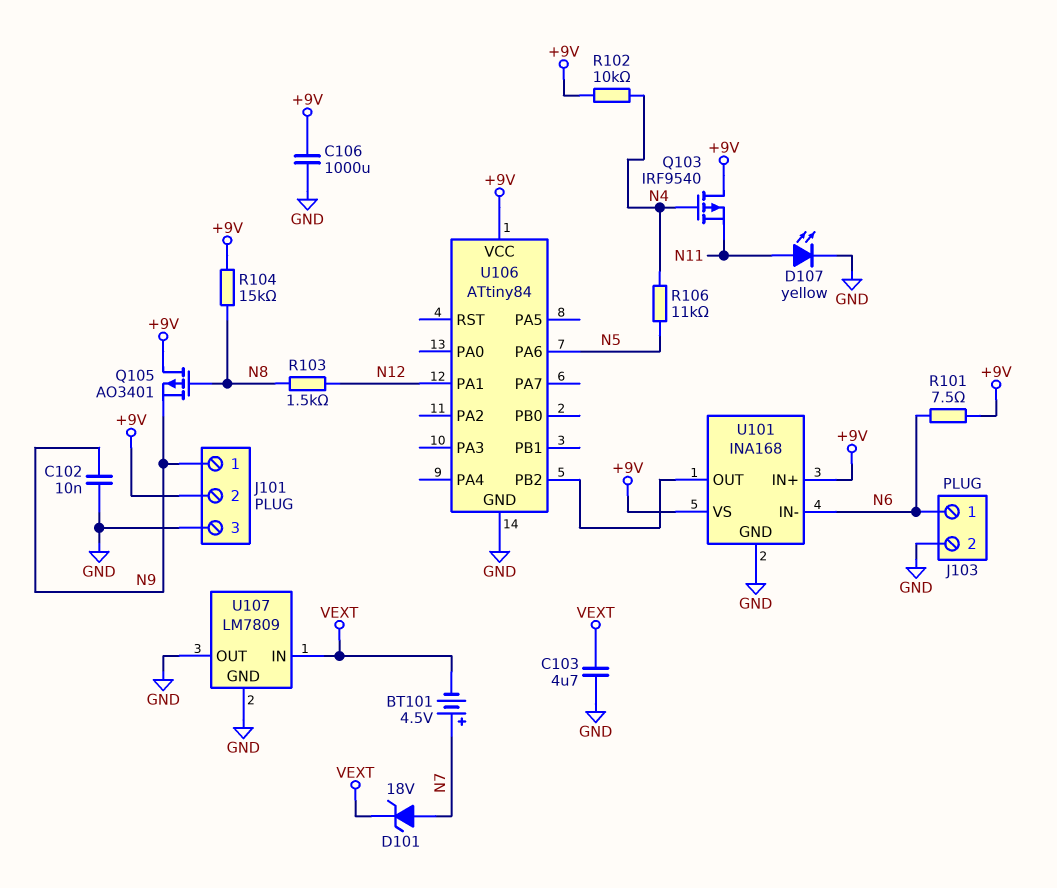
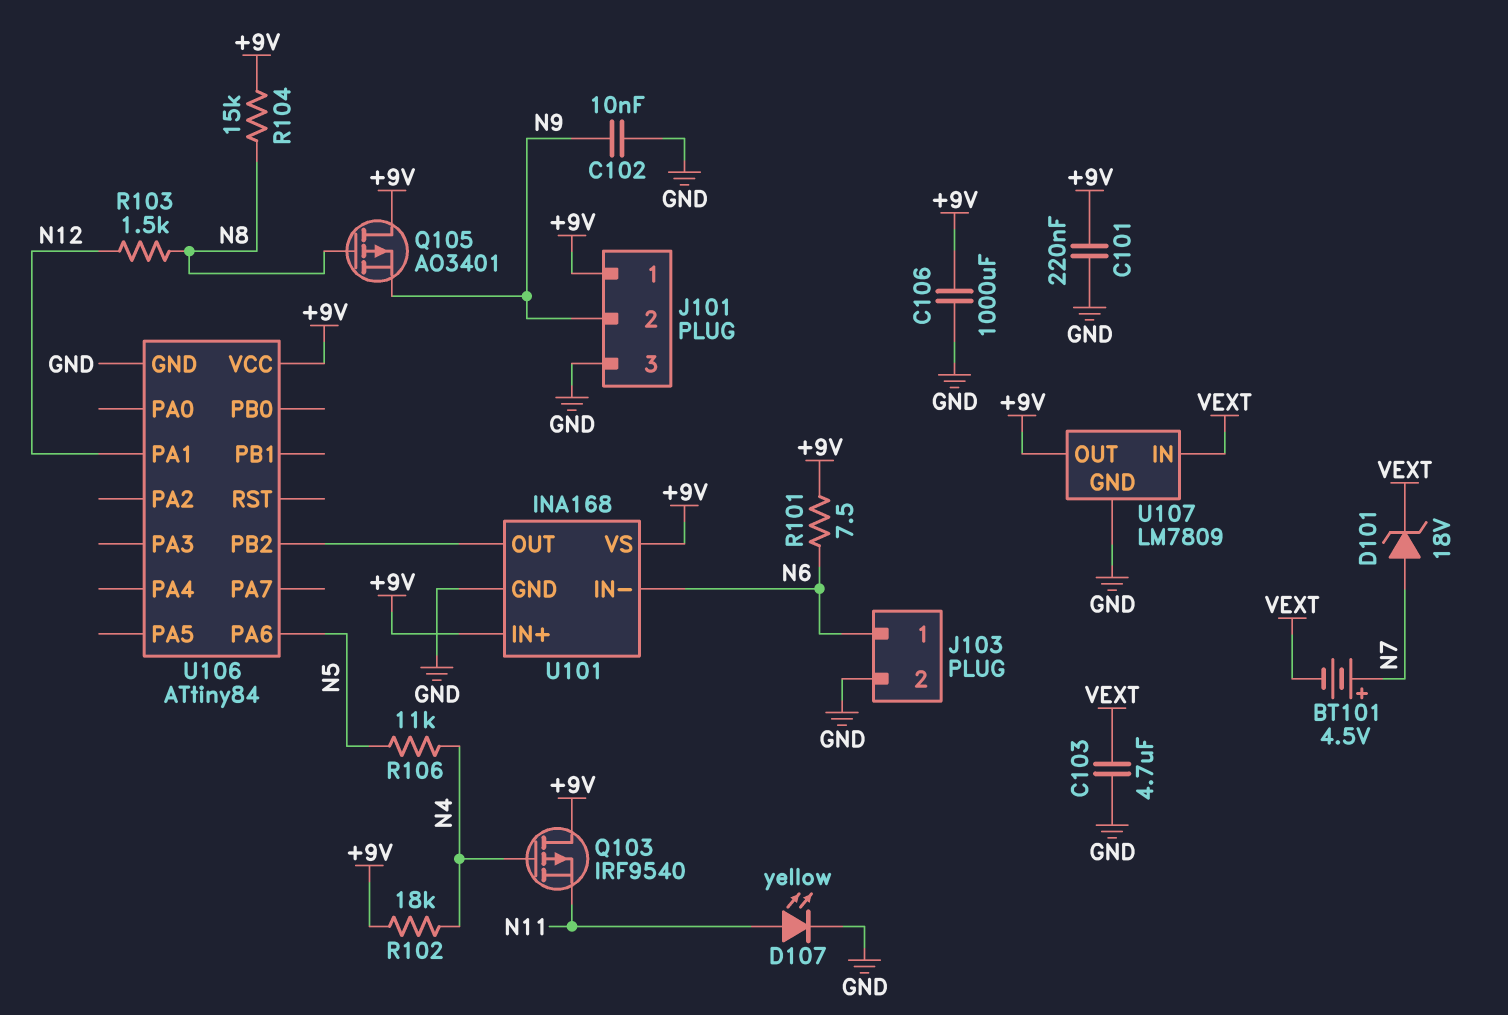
C101: none -> 220nF (+9V, GND)
J101 pin 1: N9 -> +9V
J101 pin 2: +9V -> N9
R102: 10k (+9V, N4) -> 18k (+9V, N4)
U107 pin OUT: GND -> +9V

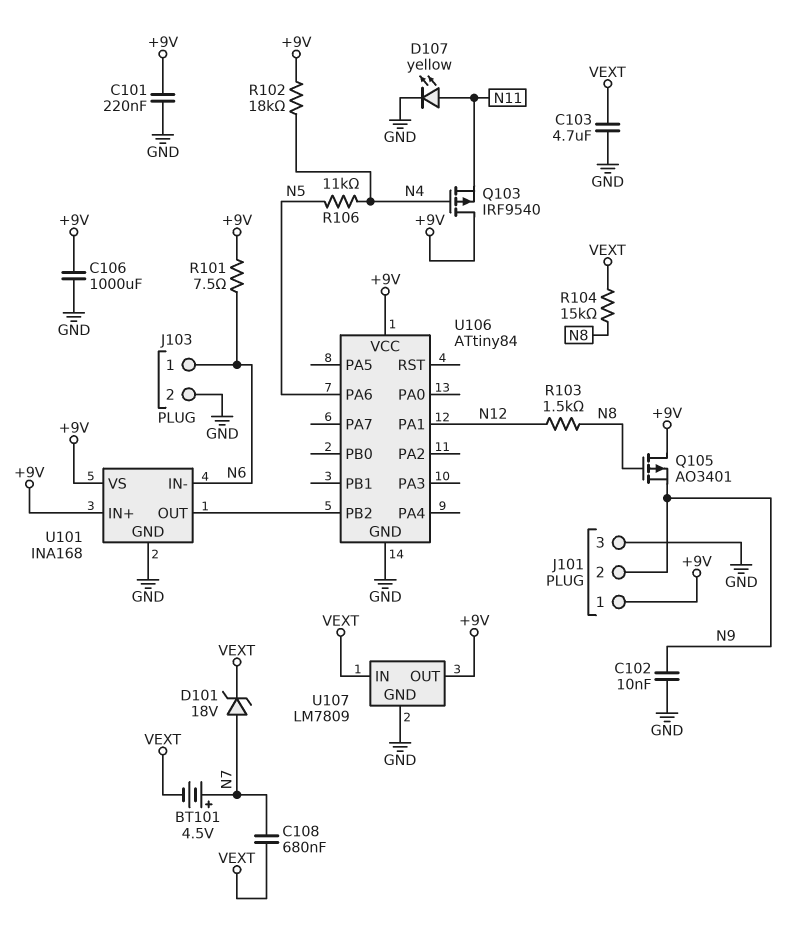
C108: none -> 680nF (N7, VEXT)
R104: 15k (+9V, N8) -> 15k (N8, VEXT)

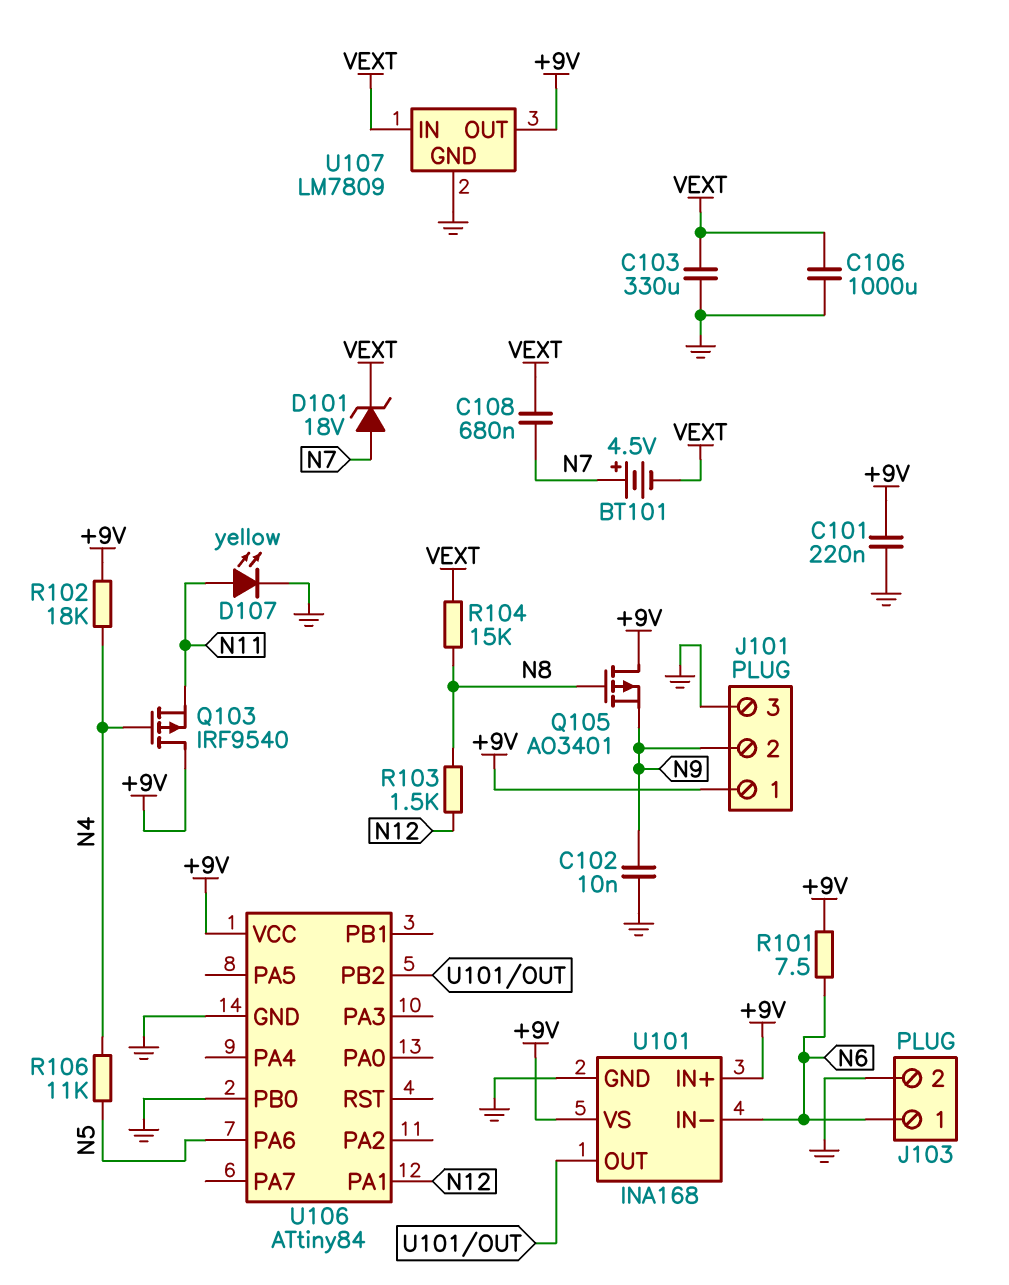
C103: 4.7uF (GND, VEXT) -> 330uF (GND, VEXT)
C106: 1000uF (+9V, GND) -> 1000uF (GND, VEXT)
U106 pin PB0: none -> GND

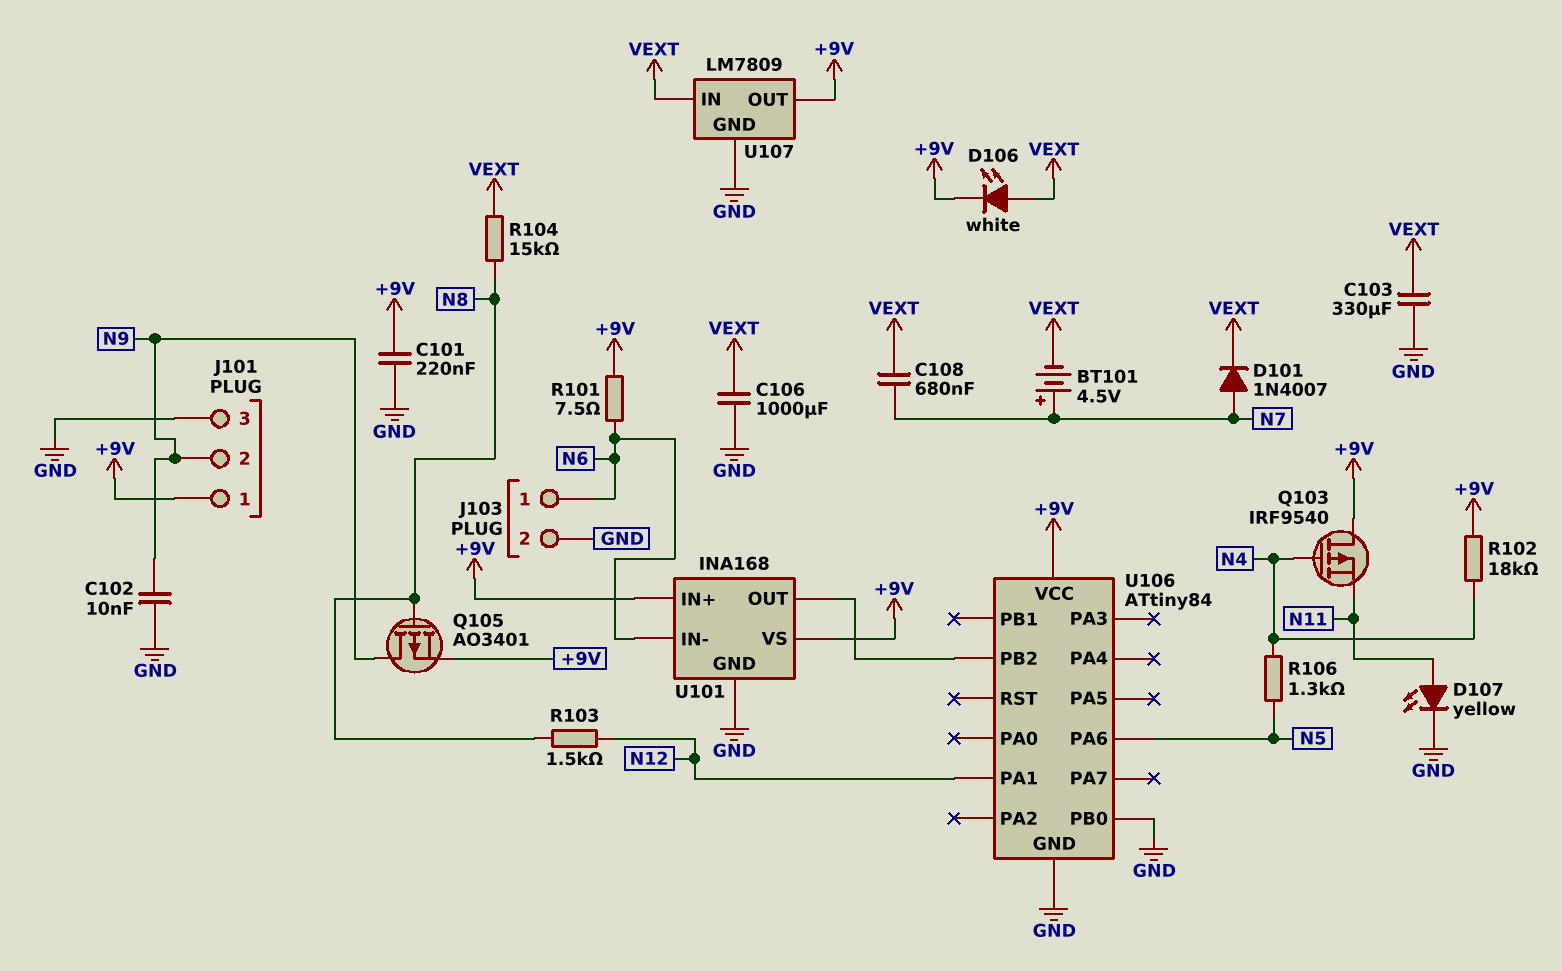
D101: zener 18V (A N7, K VEXT) -> diode 1N4007 (A N7, K VEXT)
D106: none -> LED white (A VEXT, K +9V)
Q105: PMOS AO3401 (G N8, D +9V, S N9) -> PMOS AO3401 (G N8, D N9, S +9V)
R106: 11k (N4, N5) -> 1.3k (N4, N5)

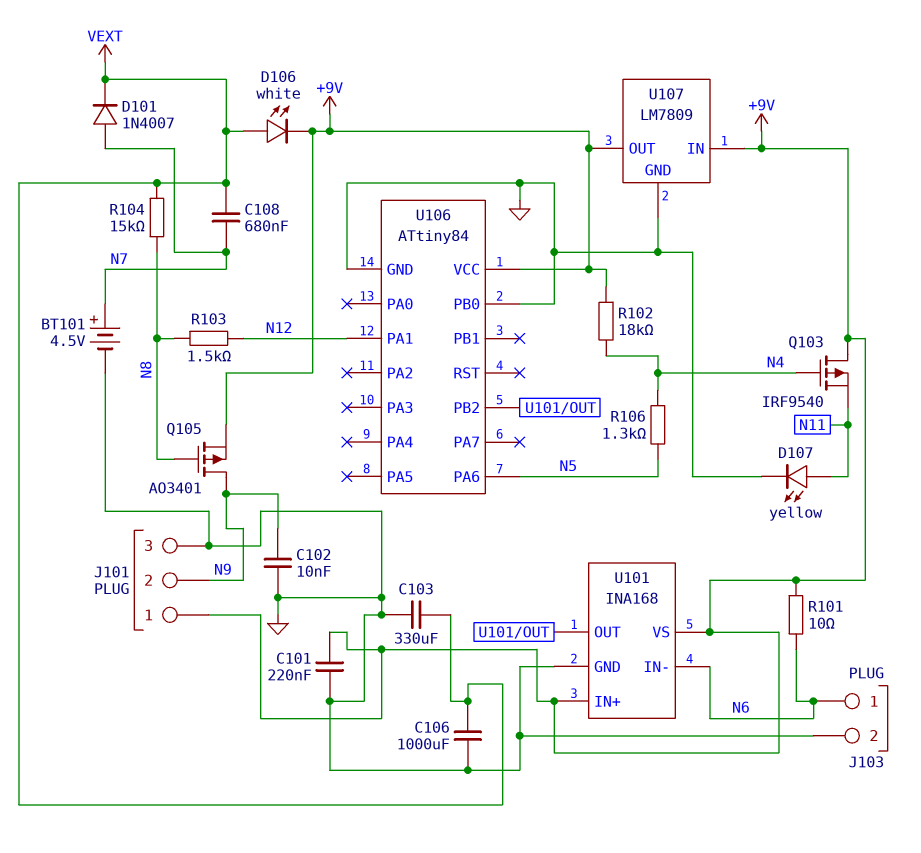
BT101: 4.5V (plus N7, minus VEXT) -> 4.5V (plus N7, minus GND)
R101: 7.5 (+9V, N6) -> 10 (+9V, N6)
U107 pin IN: VEXT -> +9V

